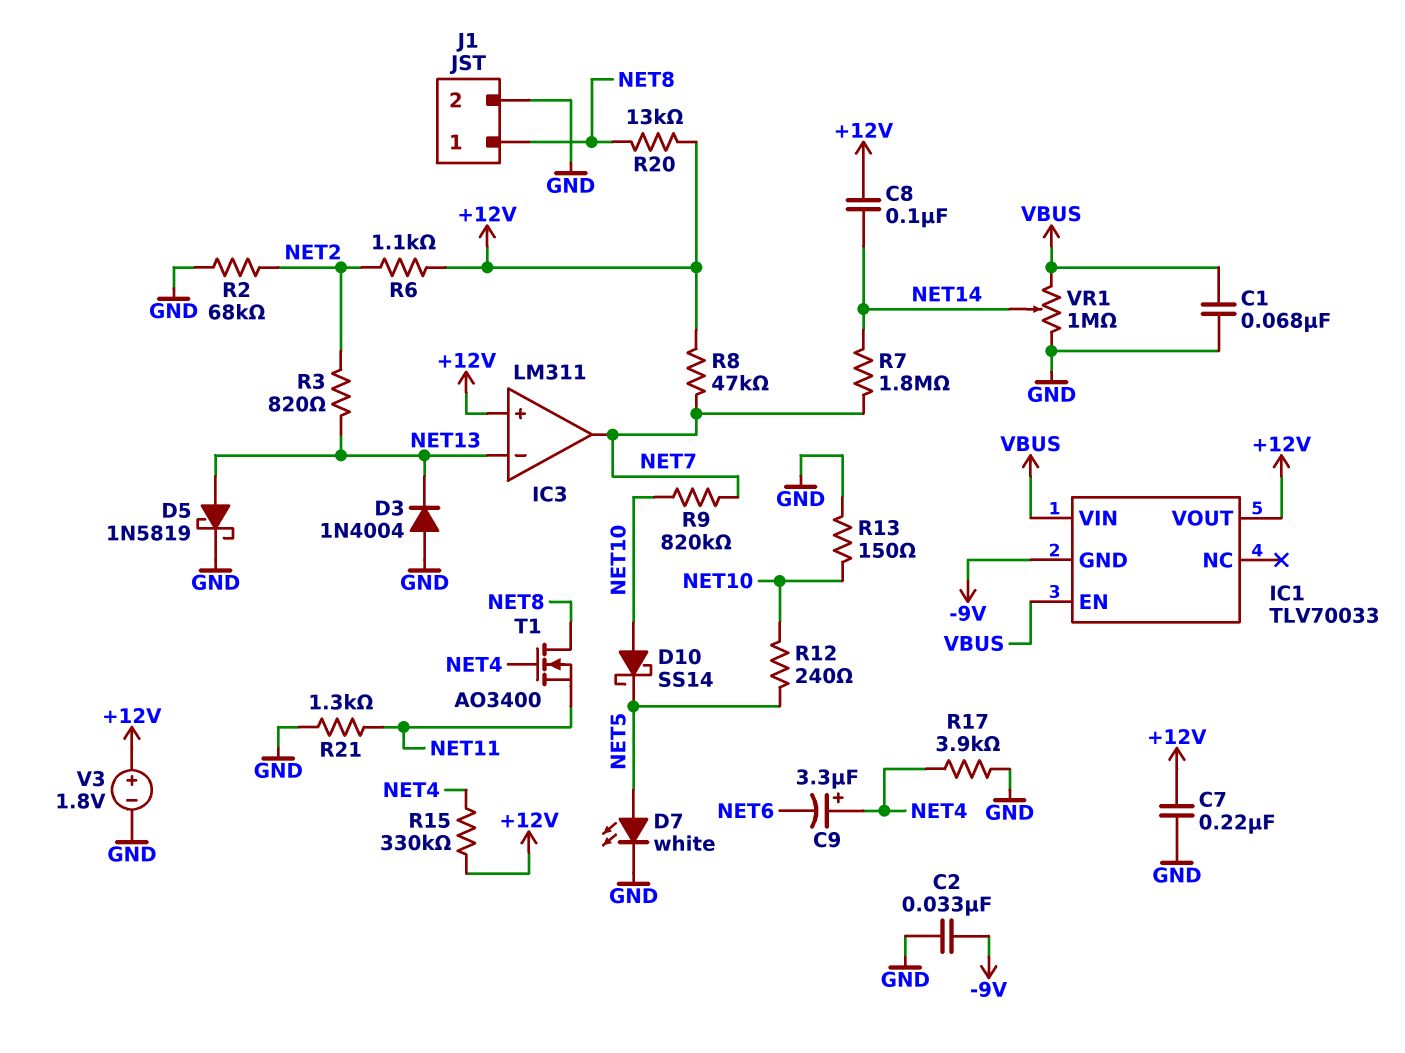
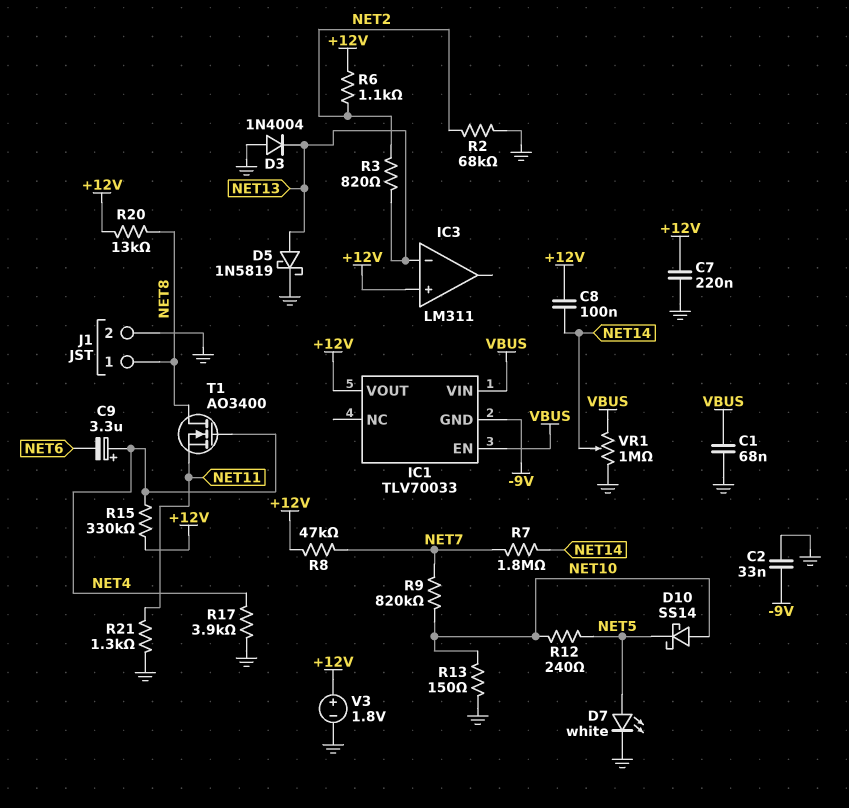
IC3 pin out: NET7 -> none

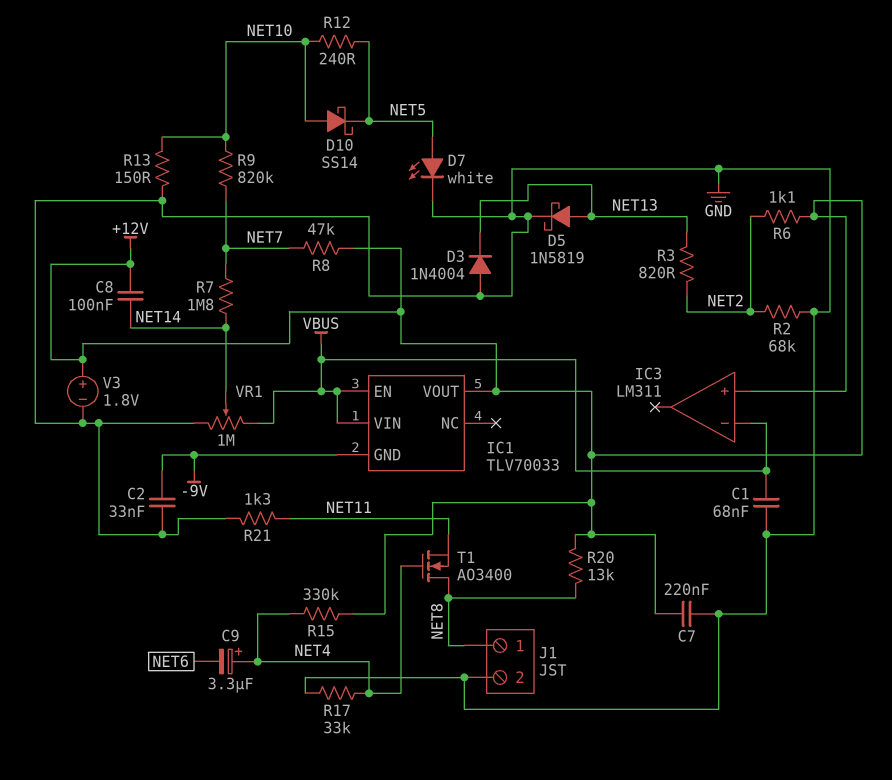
IC3 pin in-: NET13 -> VBUS
R17: 3.9k (GND, NET4) -> 33k (GND, NET4)

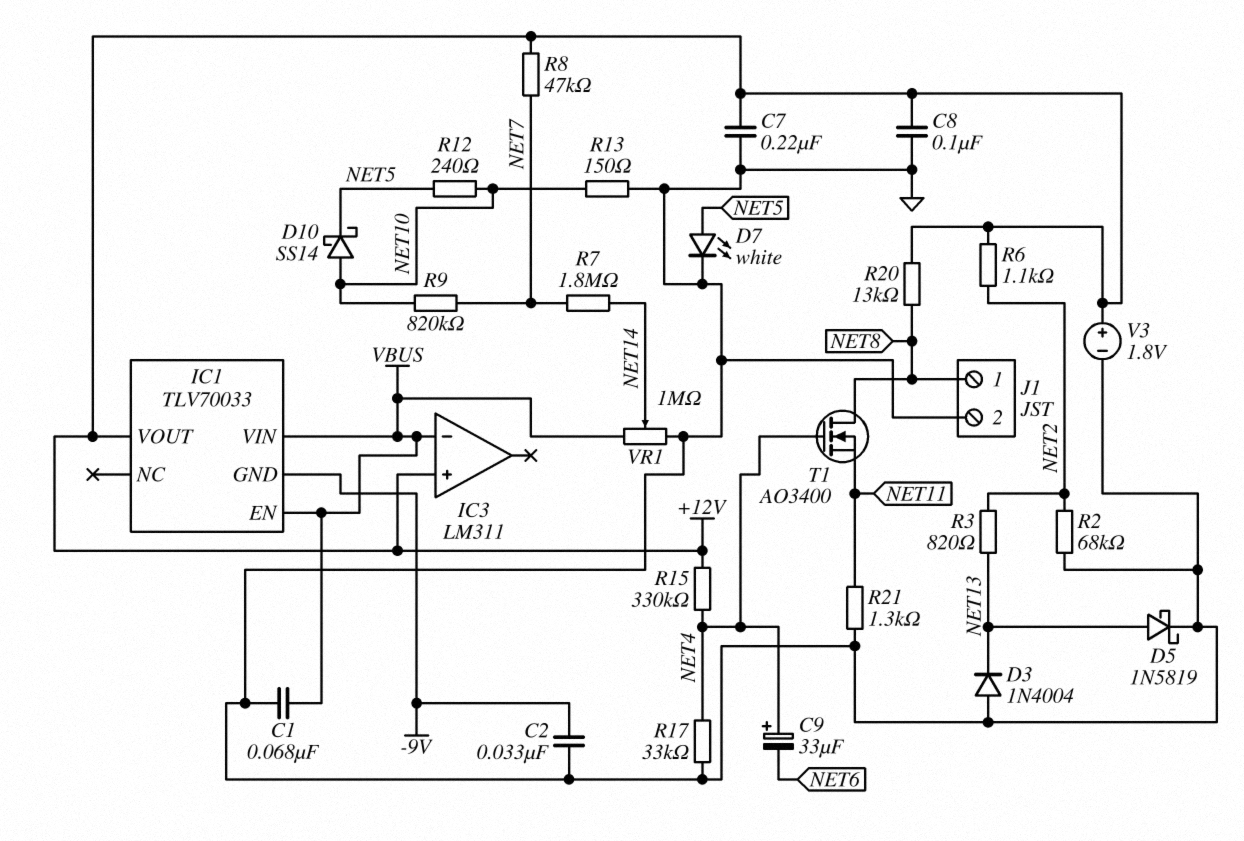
C8: 100nF (+12V, NET14) -> 100nF (+12V, GND)
C9: 3.3uF (plus NET4, minus NET6) -> 33uF (plus NET4, minus NET6)

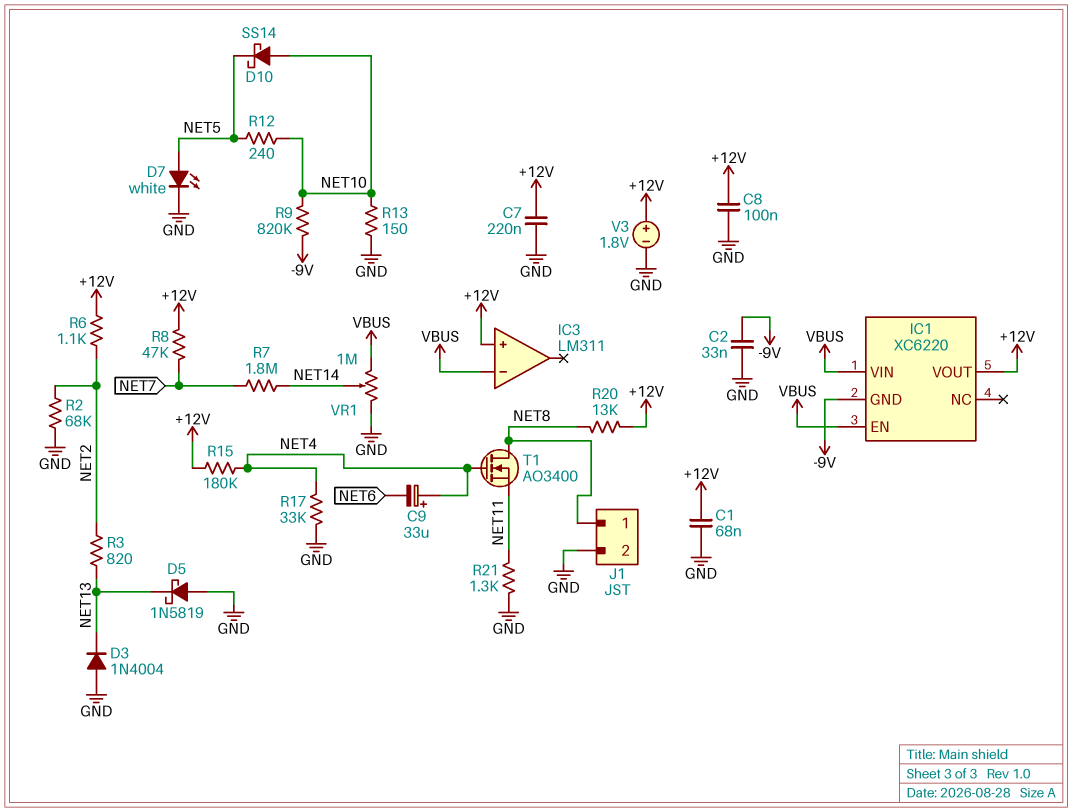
C1: 68nF (GND, VBUS) -> 68nF (+12V, GND)
D5: schottky 1N5819 (A NET13, K GND) -> schottky 1N5819 (A GND, K NET13)
IC1: TLV70033 -> XC6220
R9: 820k (NET7, NET10) -> 820k (-9V, NET10)
R15: 330k (+12V, NET4) -> 180k (+12V, NET4)

